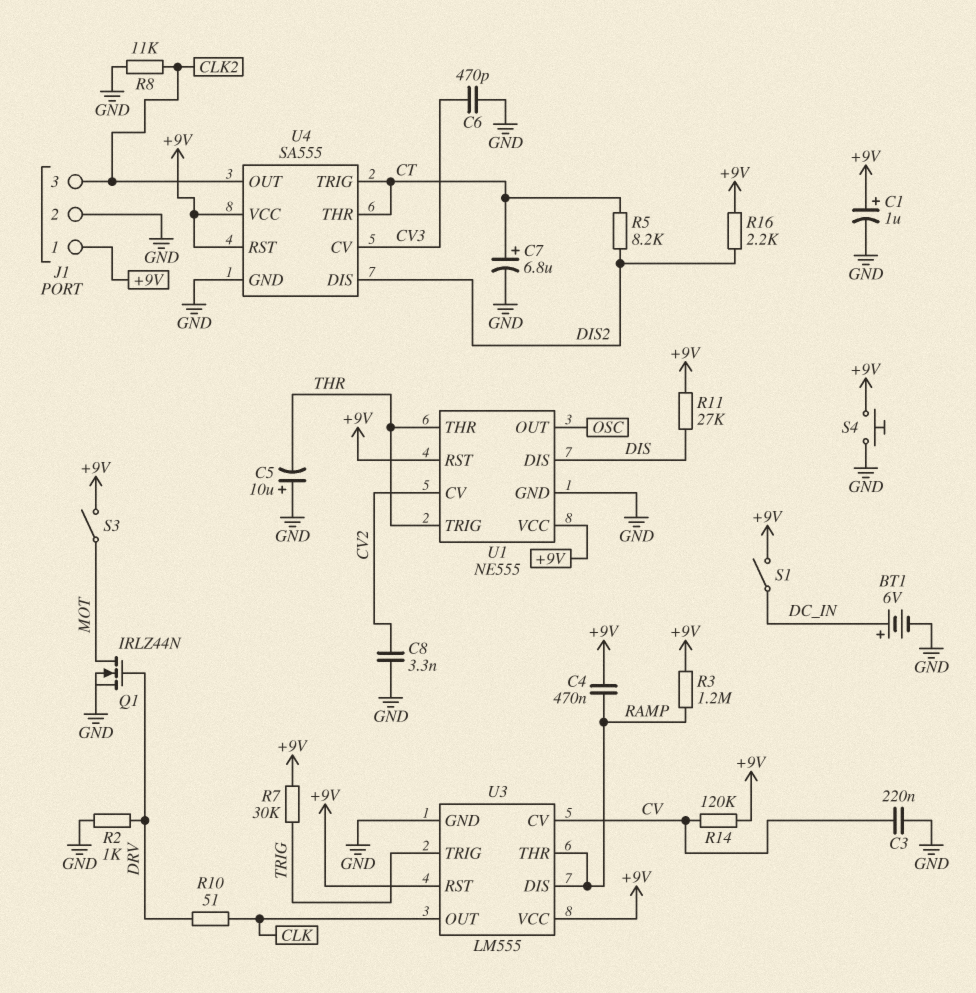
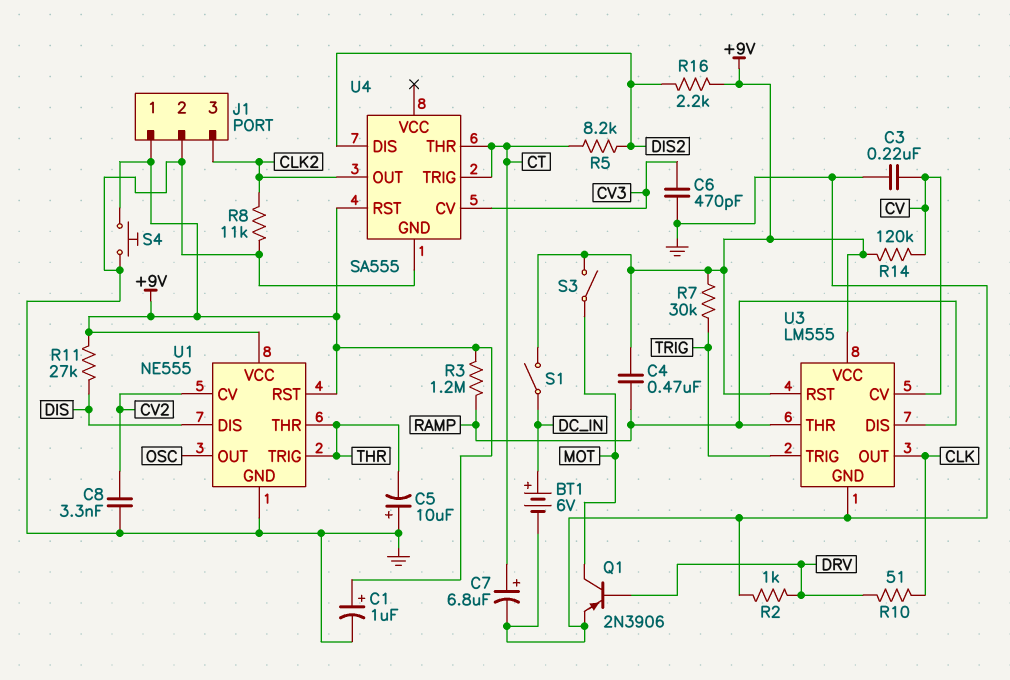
Q1: NMOS IRLZ44N (G DRV, D MOT, S GND) -> PNP 2N3906 (B DRV, C MOT, E GND)
U4 pin VCC: +9V -> none

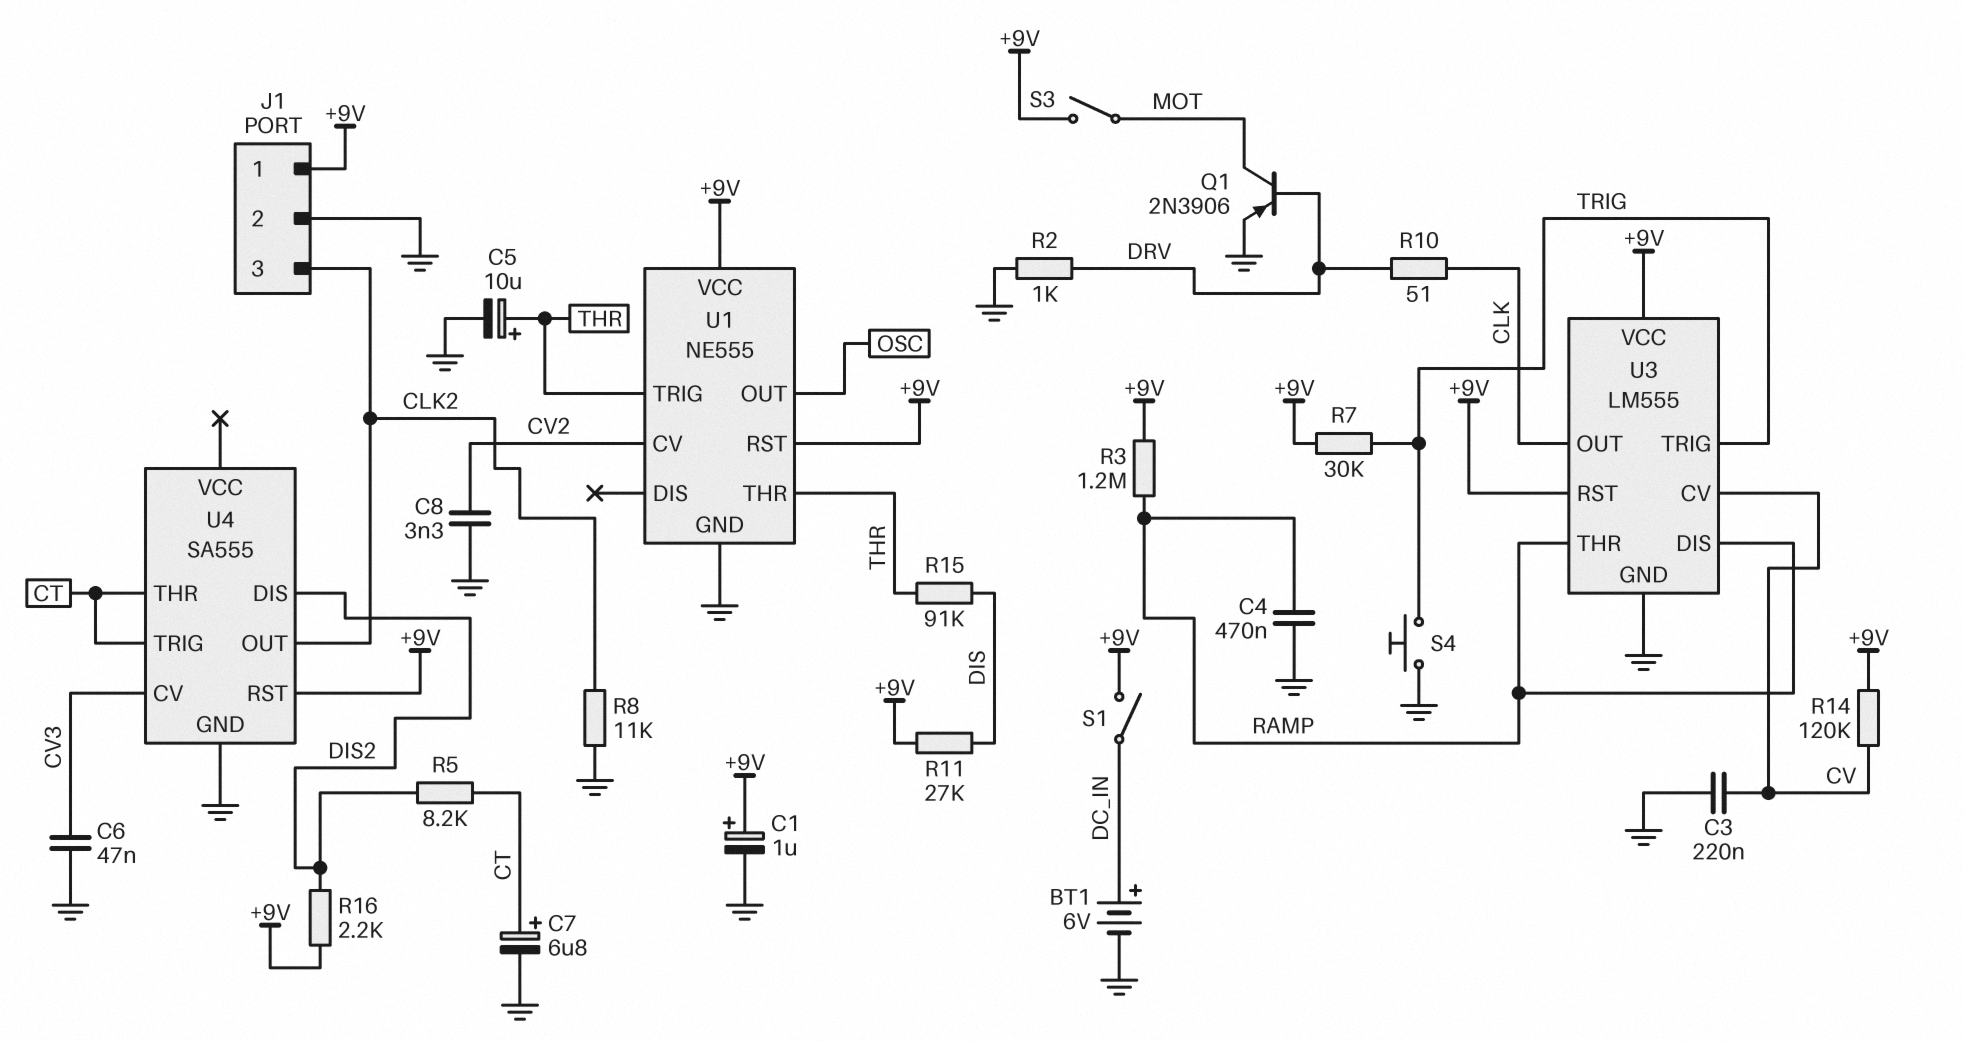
C4: 470nF (+9V, RAMP) -> 470nF (GND, RAMP)
C5: 10uF (plus GND, minus THR) -> 10uF (plus THR, minus GND)
C6: 470pF (CV3, GND) -> 47nF (CV3, GND)
R15: none -> 91k (DIS, THR)
S4: button (+9V, GND) -> button (GND, TRIG)
U1 pin DIS: DIS -> none

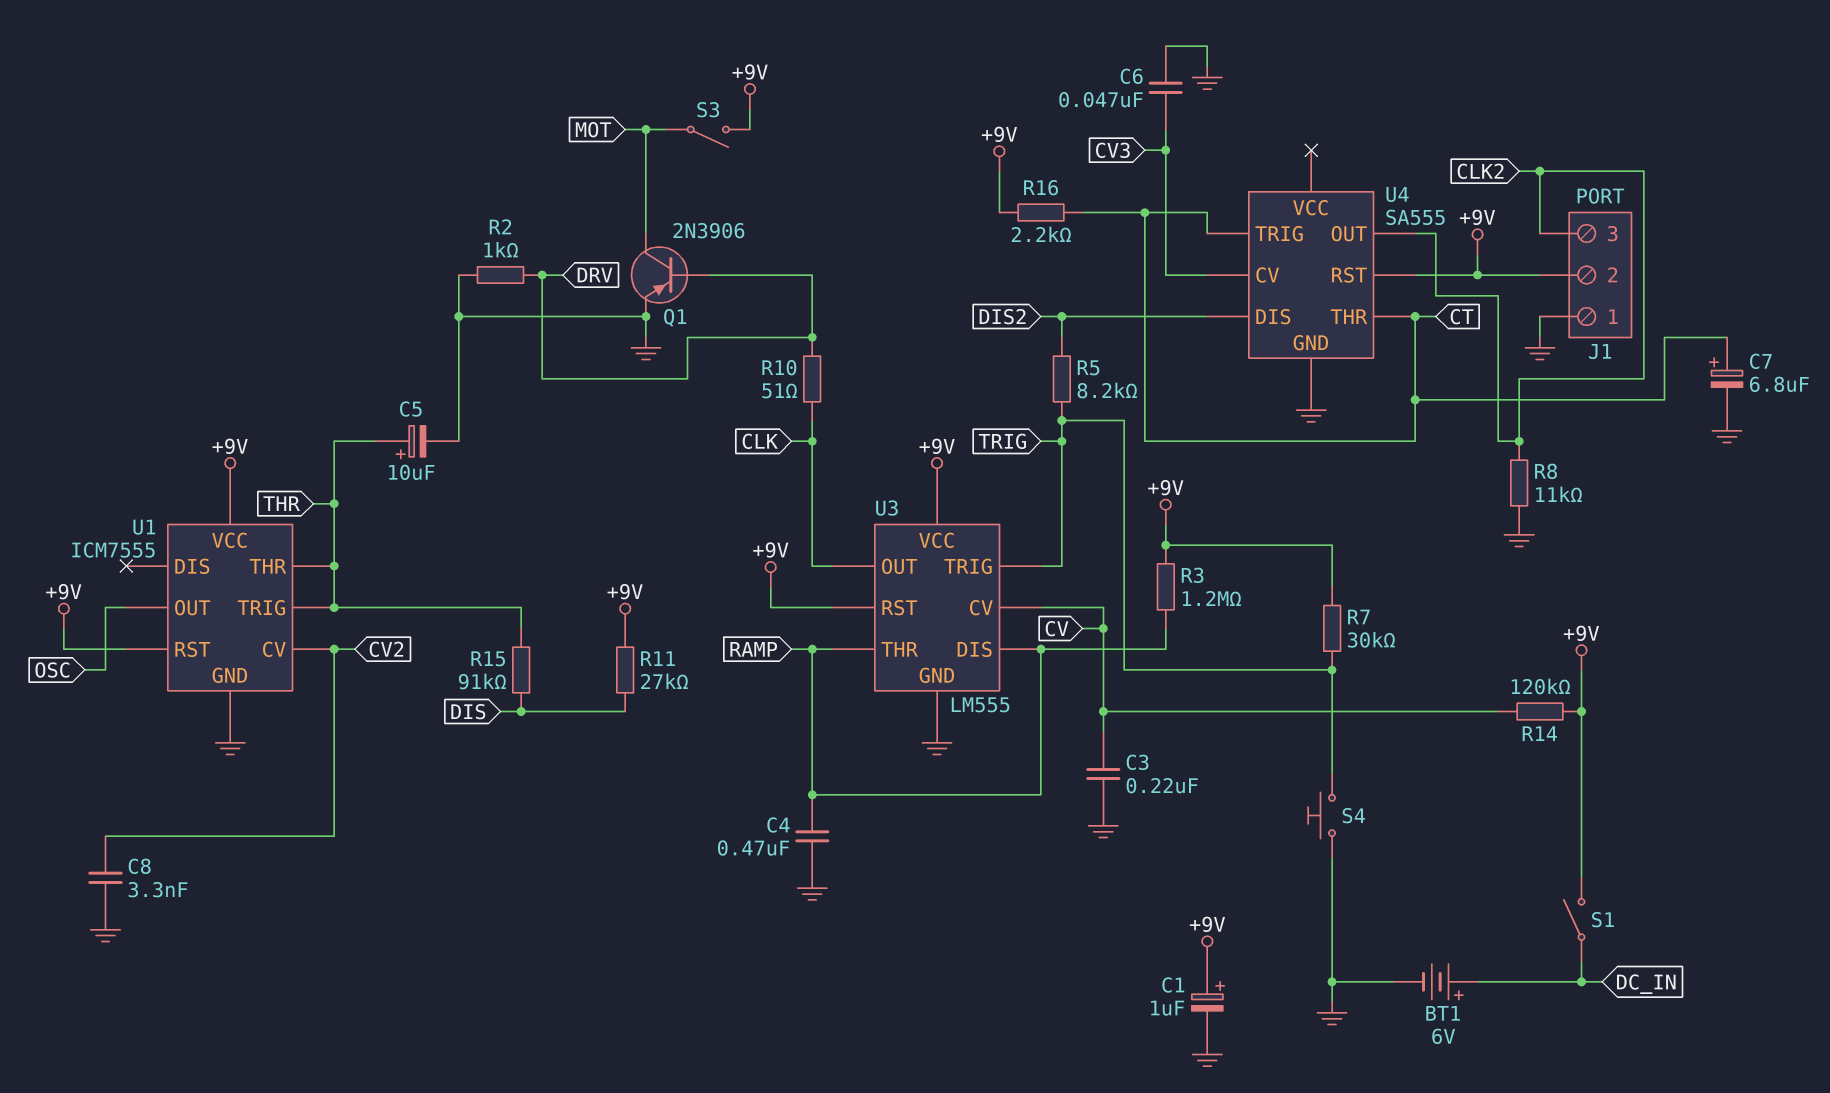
J1 pin 1: +9V -> GND
J1 pin 2: GND -> +9V
R5: 8.2k (CT, DIS2) -> 8.2k (DIS2, TRIG)
R16: 2.2k (+9V, DIS2) -> 2.2k (+9V, CT)
U1: NE555 -> ICM7555

